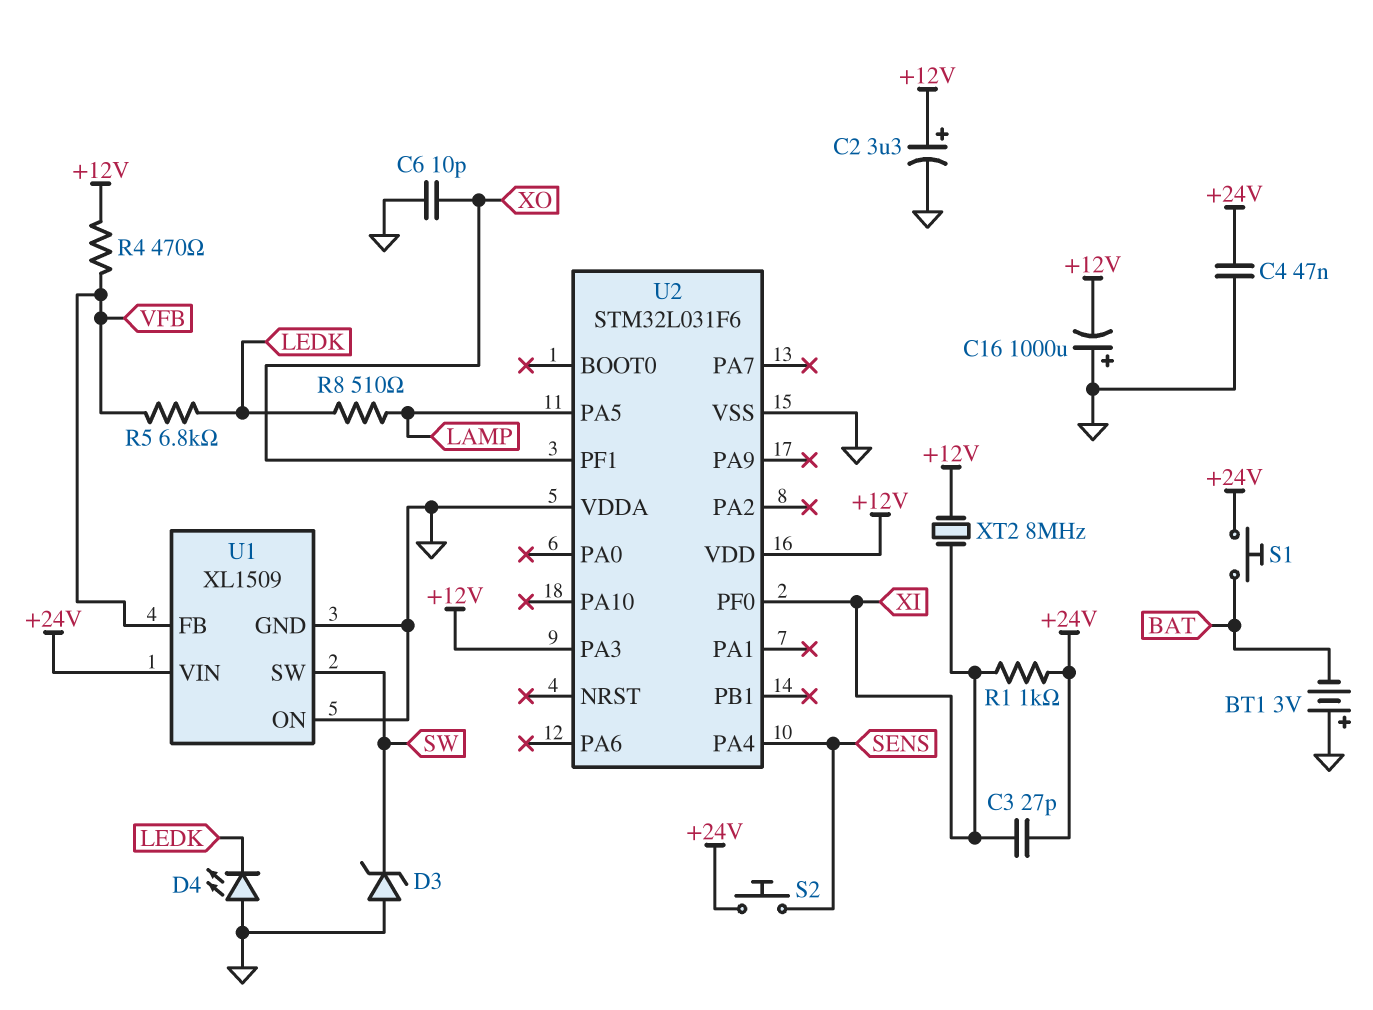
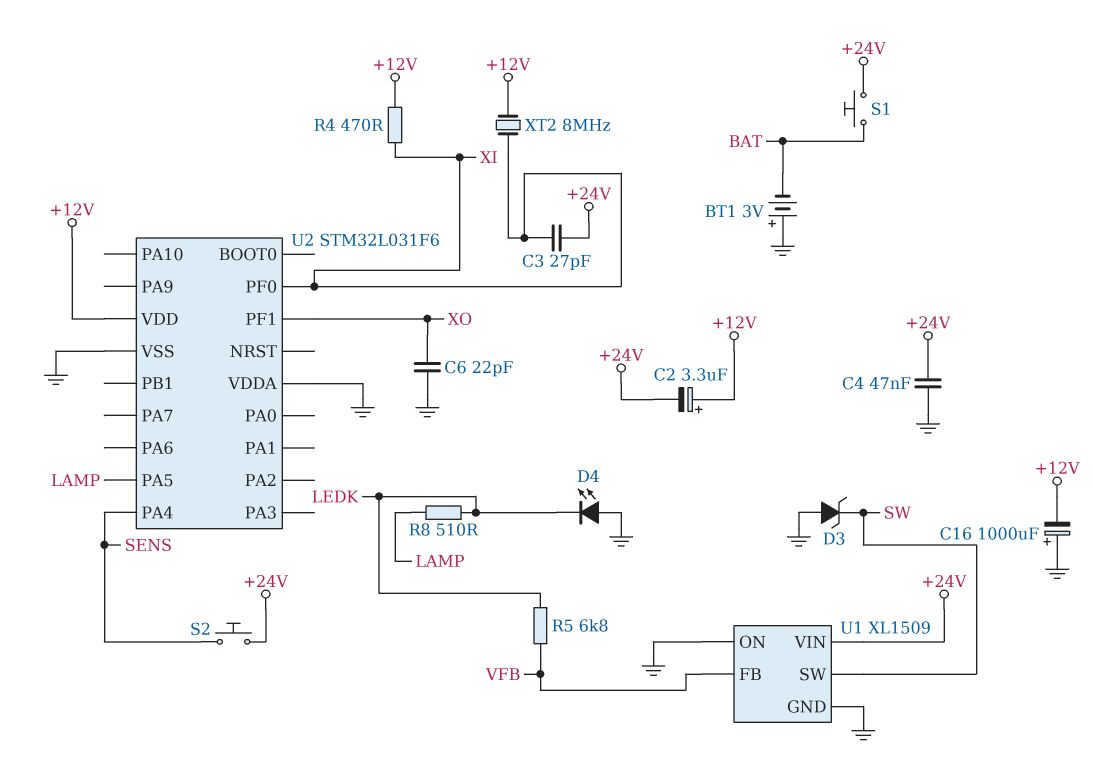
C2: 3.3uF (plus +12V, minus GND) -> 3.3uF (plus +12V, minus +24V)
C6: 10pF (GND, XO) -> 22pF (GND, XO)
R1: 1k (+24V, XI) -> none
R4: 470 (+12V, VFB) -> 470 (+12V, XI)
U2 pin PA3: +12V -> none

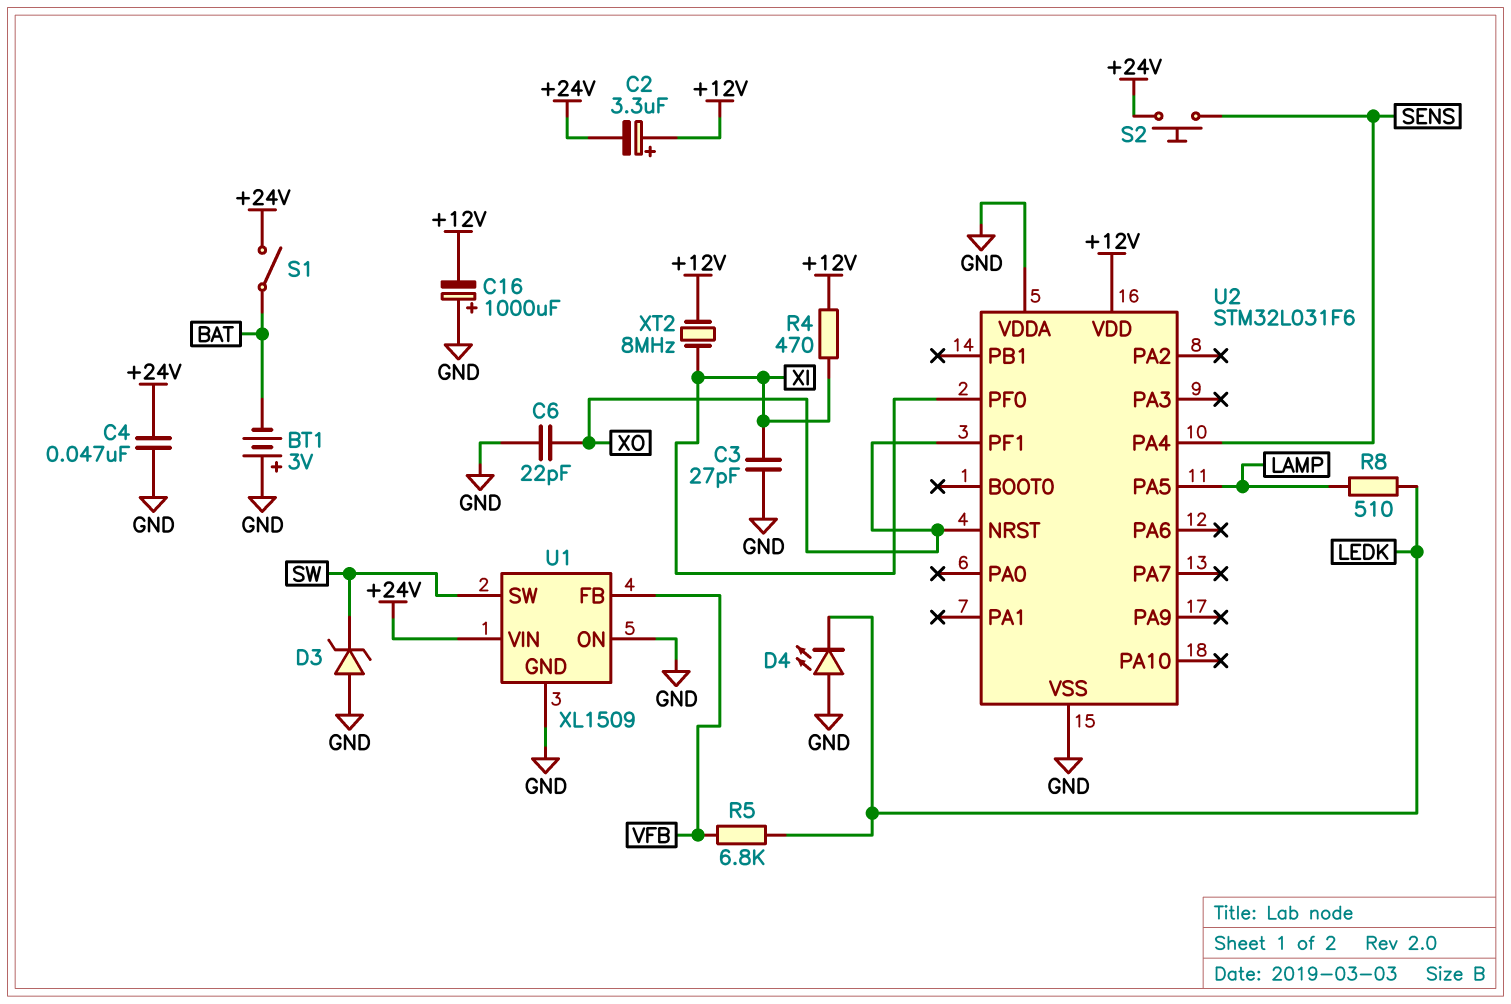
C3: 27pF (+24V, XI) -> 27pF (GND, XI)
S1: button (+24V, BAT) -> switch (+24V, BAT)
U2 pin NRST: none -> XO

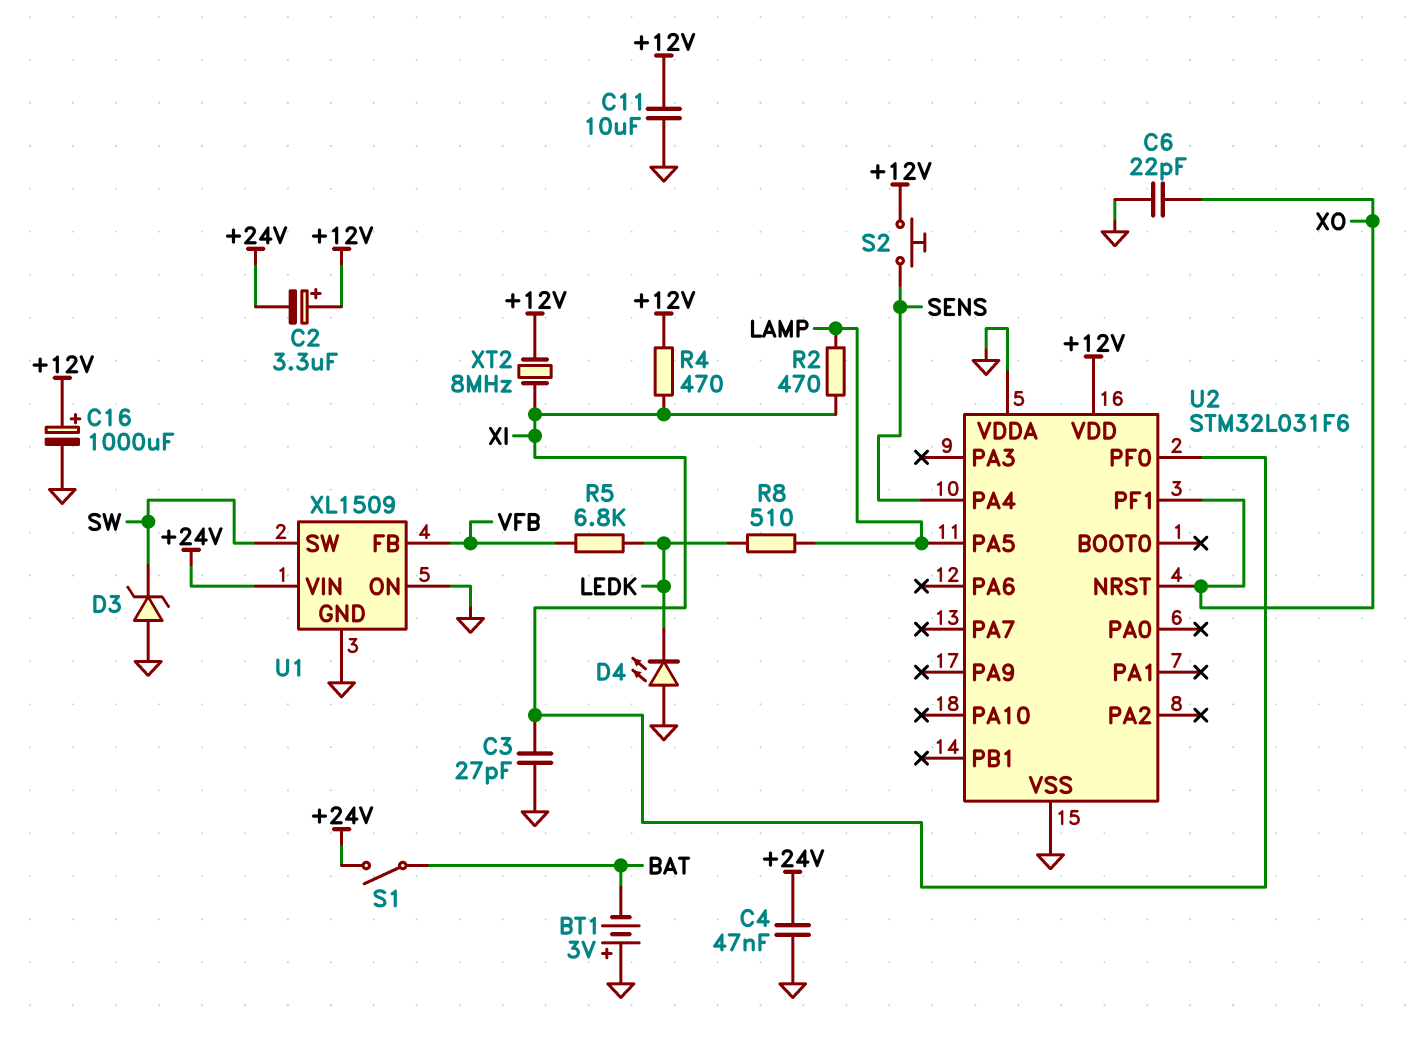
C11: none -> 10uF (+12V, GND)
C16: 1000uF (plus GND, minus +12V) -> 1000uF (plus +12V, minus GND)
R2: none -> 470 (LAMP, XI)
S2: button (+24V, SENS) -> button (+12V, SENS)

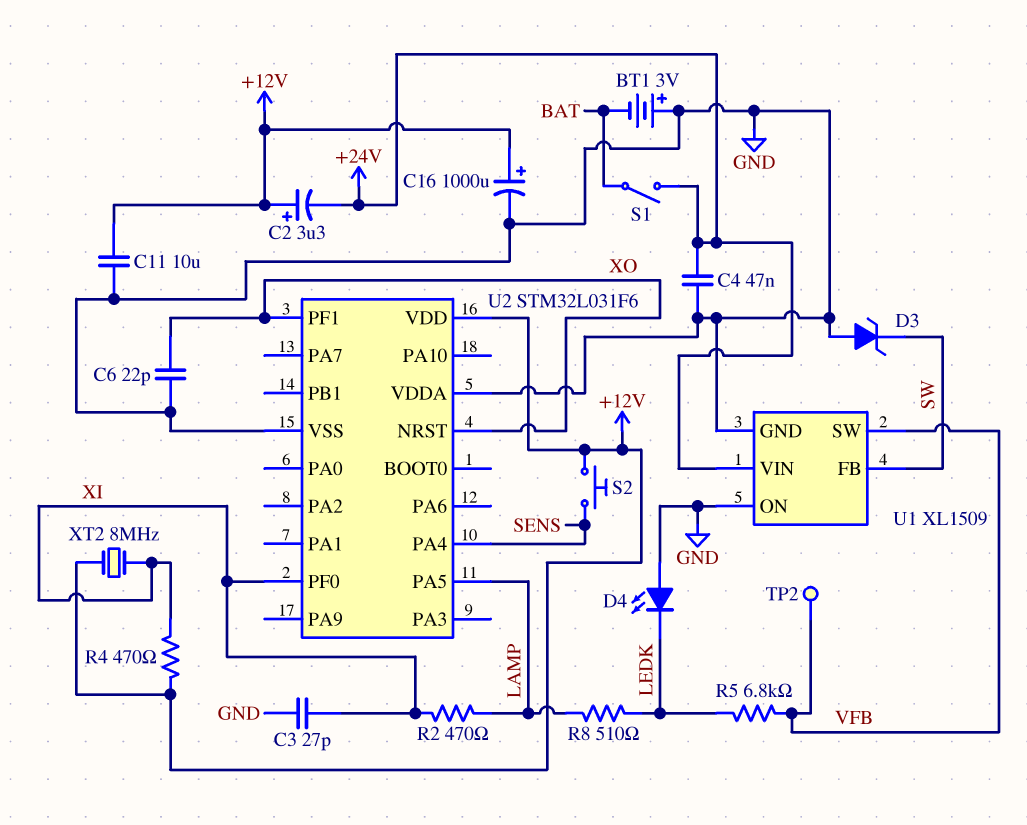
TP2: none -> test point (VFB)
U1 pin FB: VFB -> SW
U1 pin SW: SW -> VFB

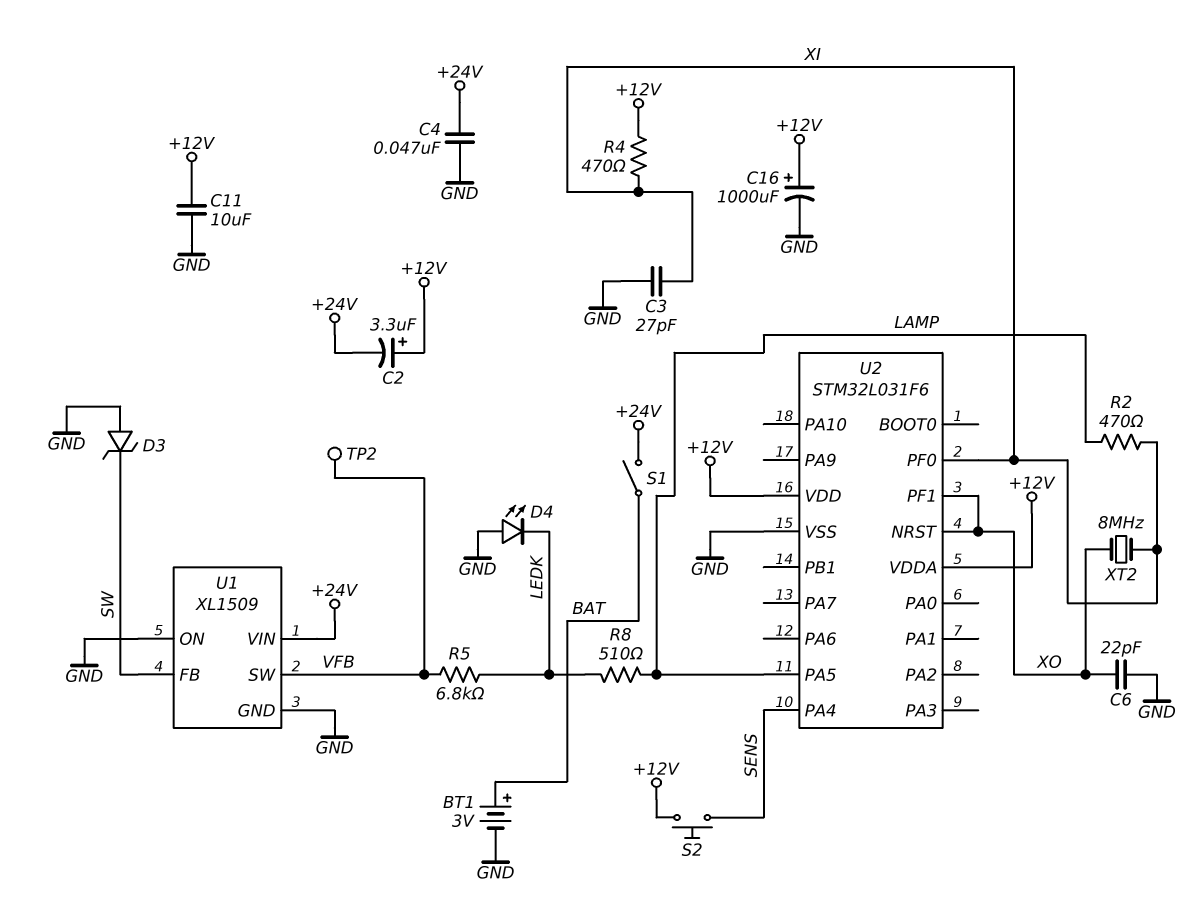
BT1: 3V (plus GND, minus BAT) -> 3V (plus BAT, minus GND)
U2 pin VDDA: GND -> +12V
XT2: 8MHz (+12V, XI) -> 8MHz (XI, XO)

